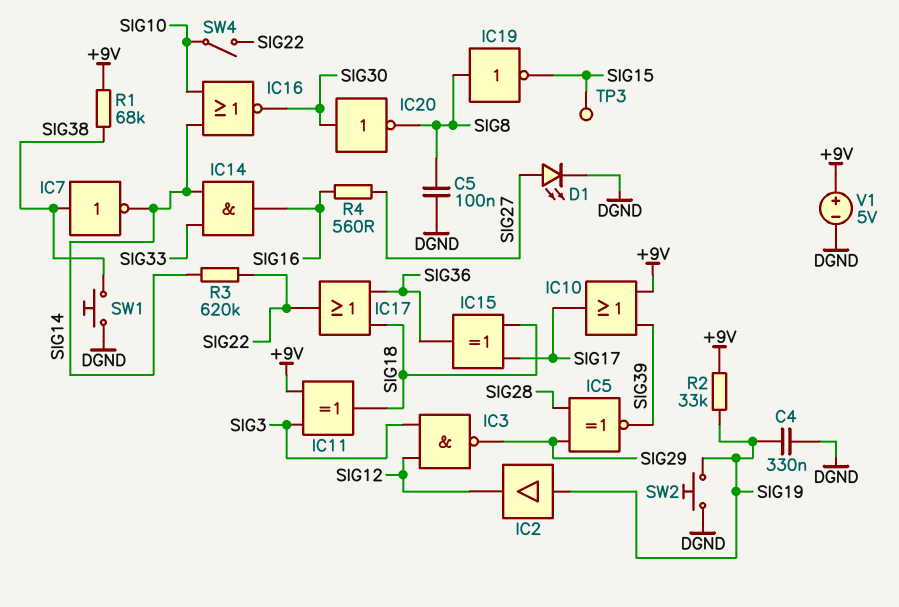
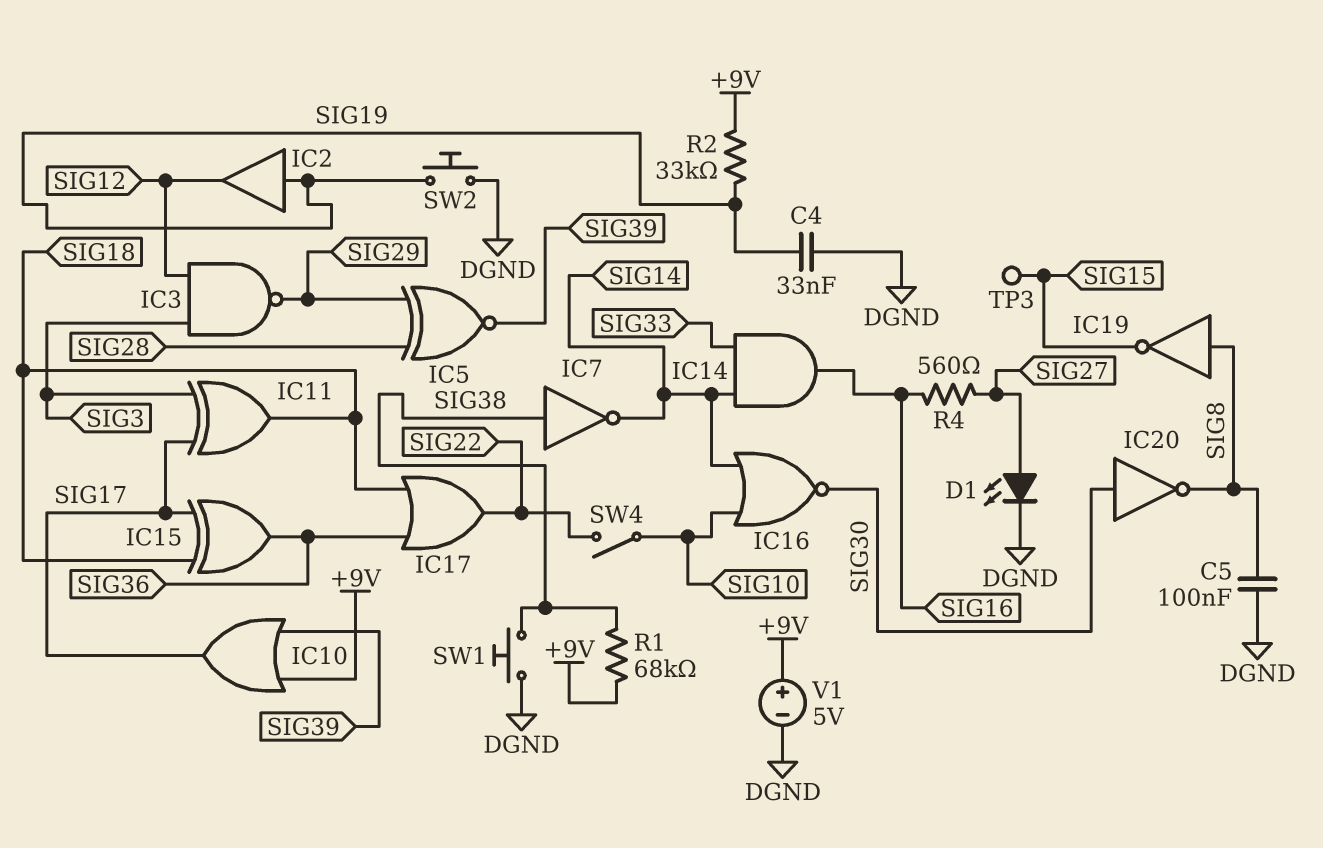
C4: 330nF (DGND, SIG19) -> 33nF (DGND, SIG19)
IC11: XOR (in +9V, in SIG3, out SIG18) -> XOR (in SIG3, in SIG17, out SIG18)
R3: 620k (SIG14, SIG22) -> none

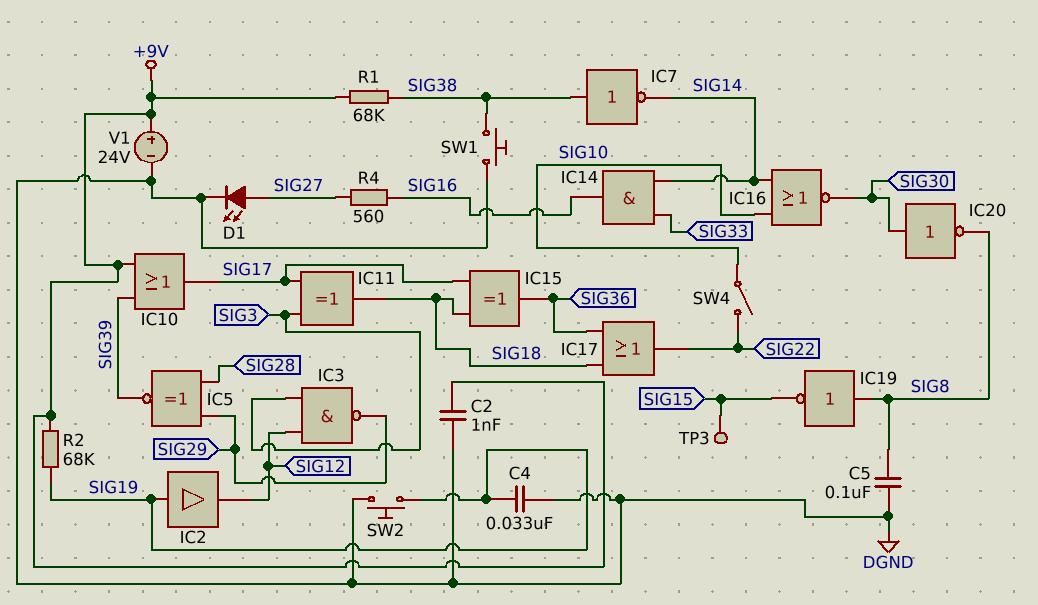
C2: none -> 1nF (+9V, DGND)
R2: 33k (+9V, SIG19) -> 68k (+9V, SIG19)
V1: 5V (plus +9V, minus DGND) -> 24V (plus +9V, minus DGND)

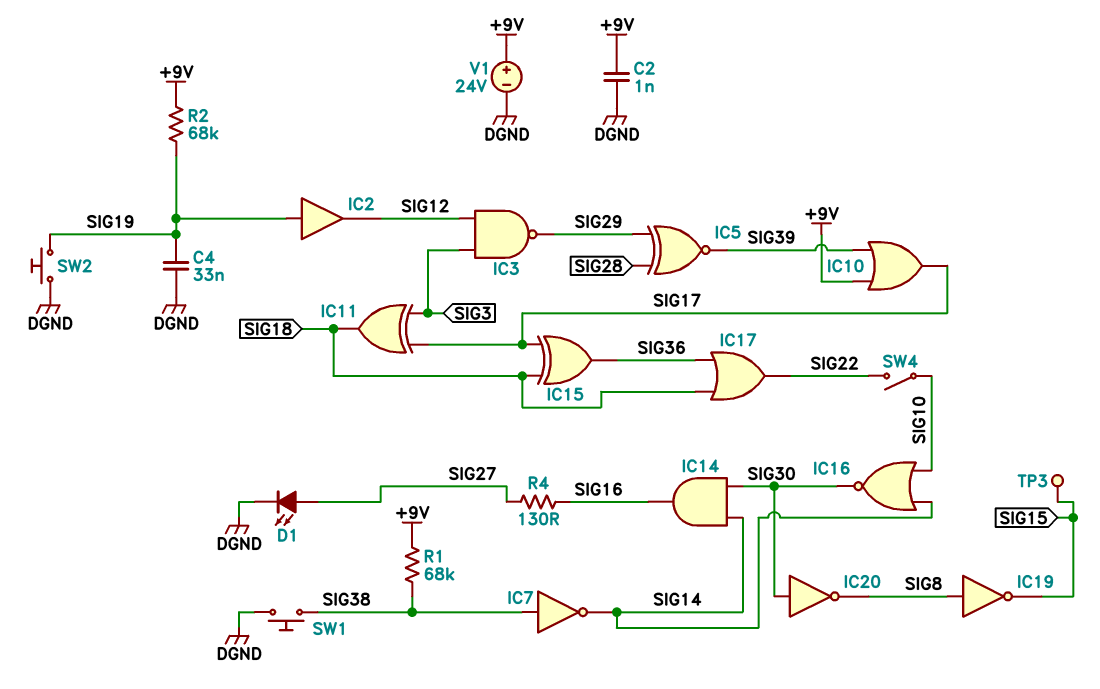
C5: 100nF (DGND, SIG8) -> none
IC14: AND (in SIG14, in SIG33, out SIG16) -> AND (in SIG14, in SIG30, out SIG16)
R4: 560 (SIG16, SIG27) -> 130 (SIG16, SIG27)

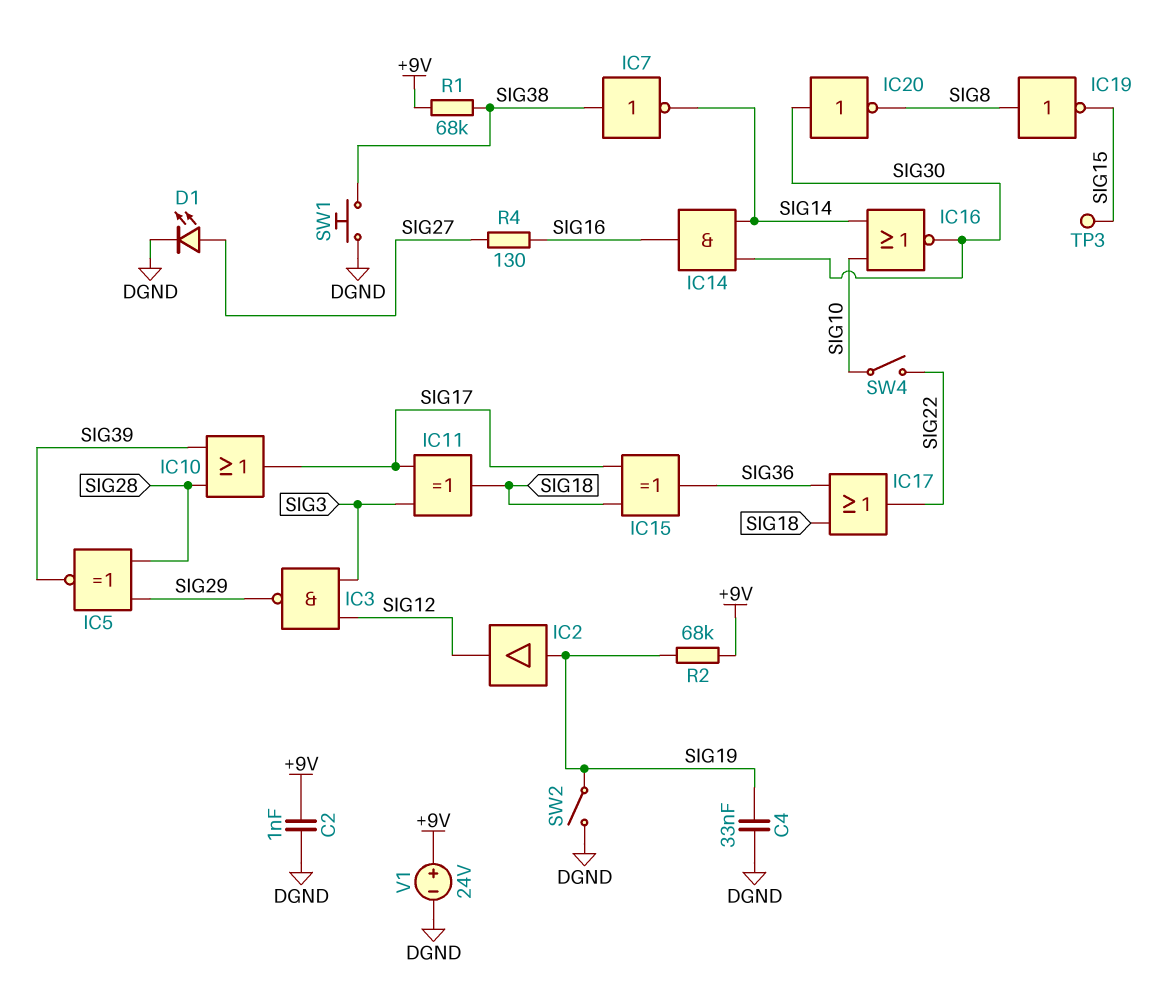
IC10: OR (in +9V, in SIG39, out SIG17) -> OR (in SIG28, in SIG39, out SIG17)
SW2: button (DGND, SIG19) -> switch (DGND, SIG19)

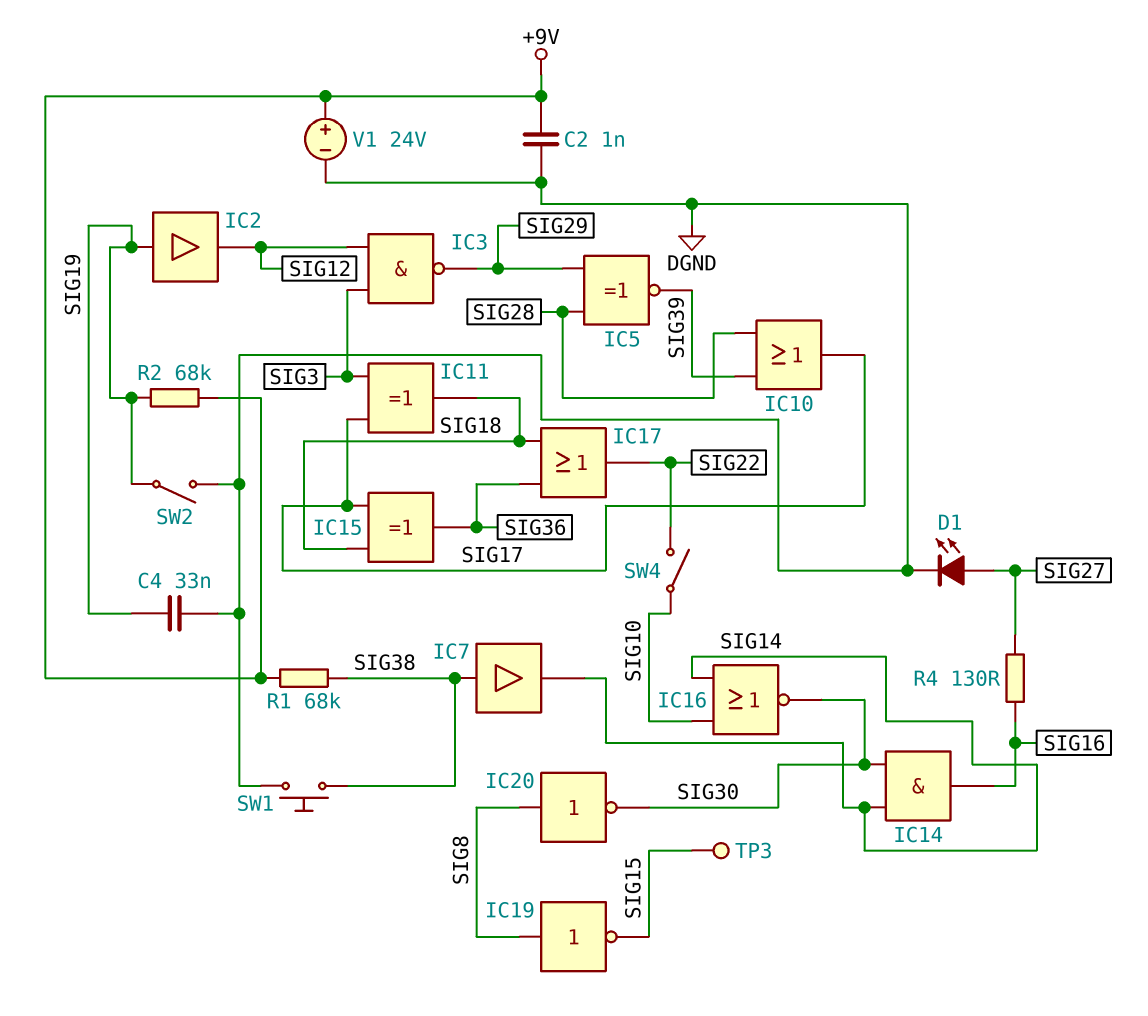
IC7: NOT (in SIG38, out SIG14) -> buffer (in SIG38, out SIG14)
IC20: NOT (in SIG30, out SIG8) -> NOT (in SIG8, out SIG30)

